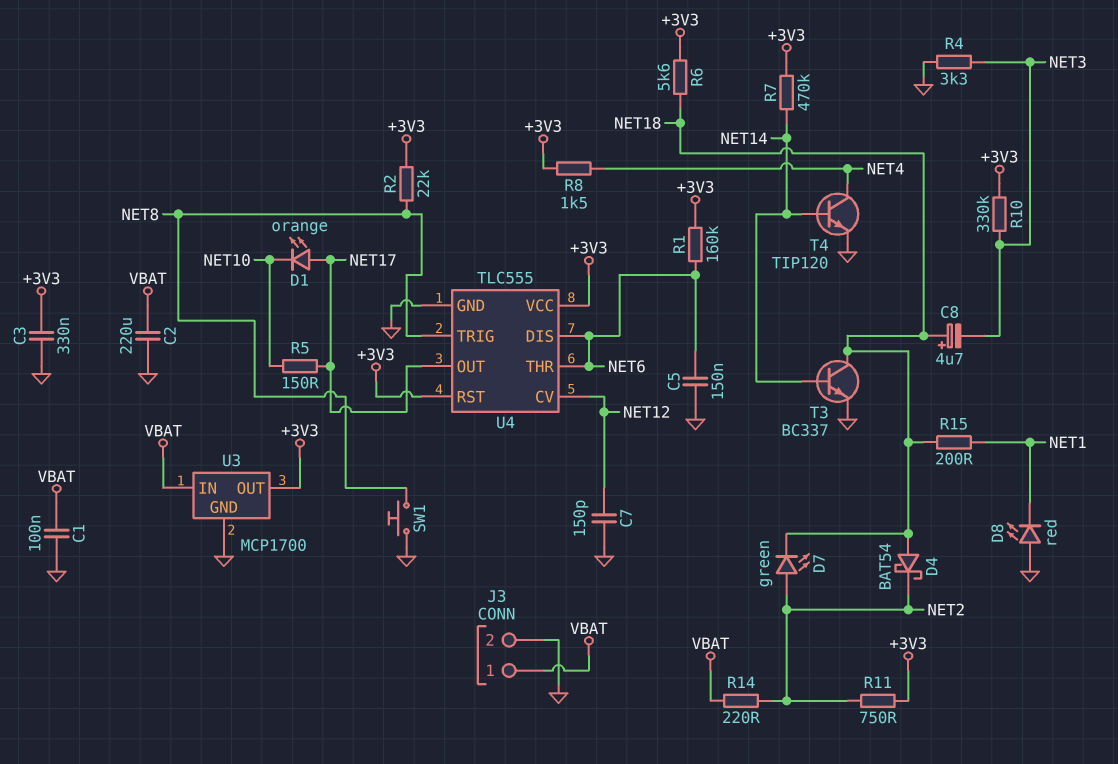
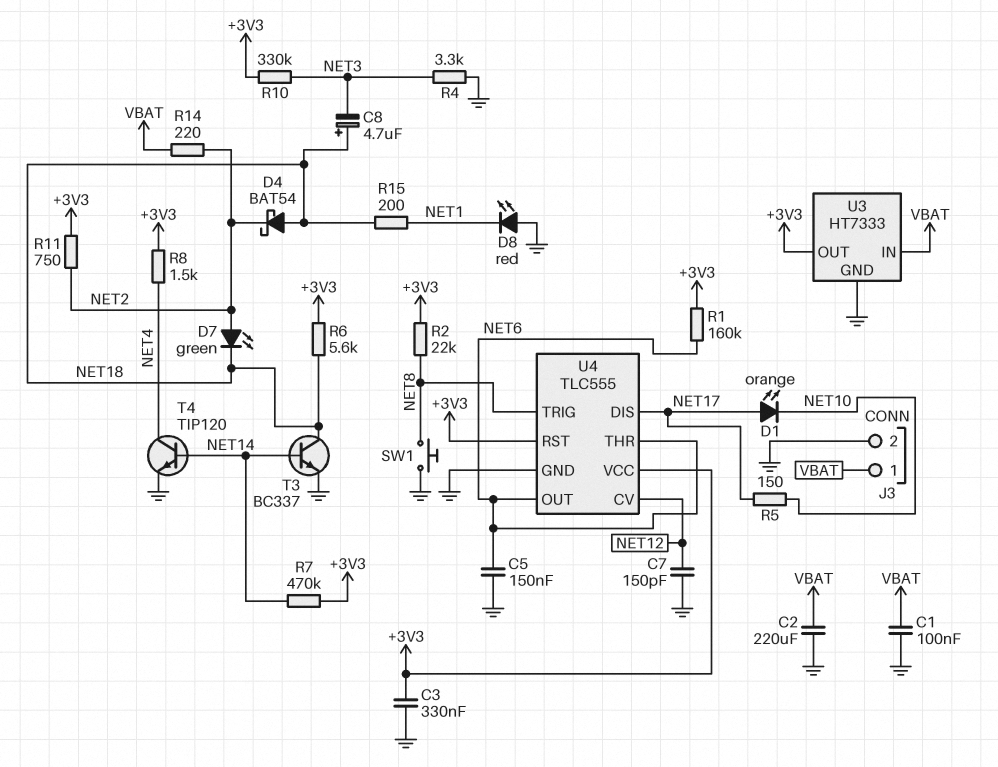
U3: MCP1700 -> HT7333
U4 pin DIS: NET6 -> NET17
U4 pin OUT: NET17 -> NET6

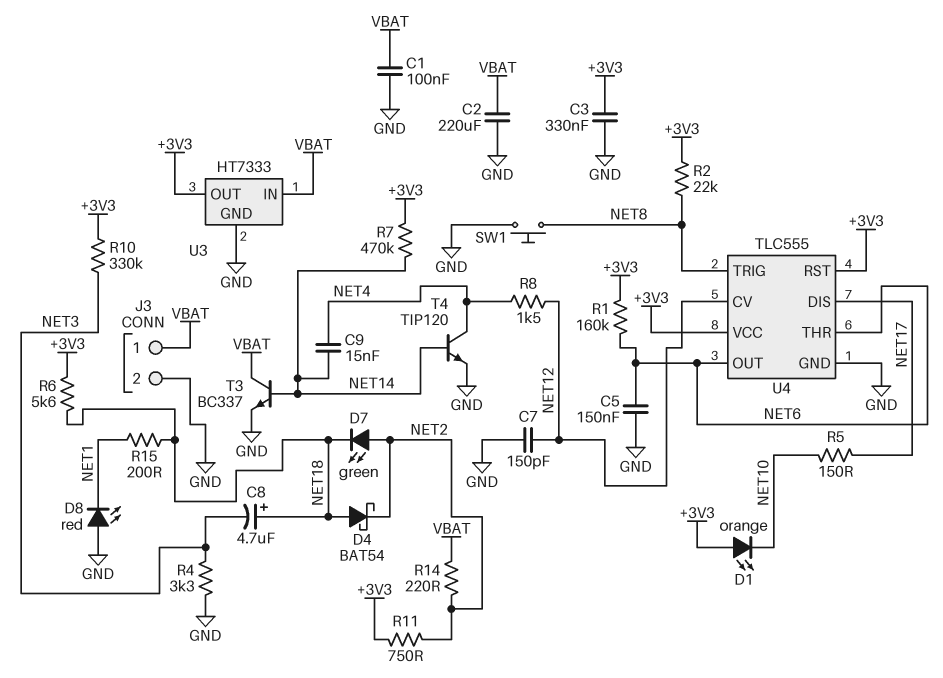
C9: none -> 15nF (NET4, NET14)
D1: LED orange (A NET17, K NET10) -> LED orange (A +3V3, K NET10)
R8: 1.5k (+3V3, NET4) -> 1.5k (NET4, NET12)
T3: NPN BC337 (B NET14, C NET18, E GND) -> NPN BC337 (B NET14, C VBAT, E GND)

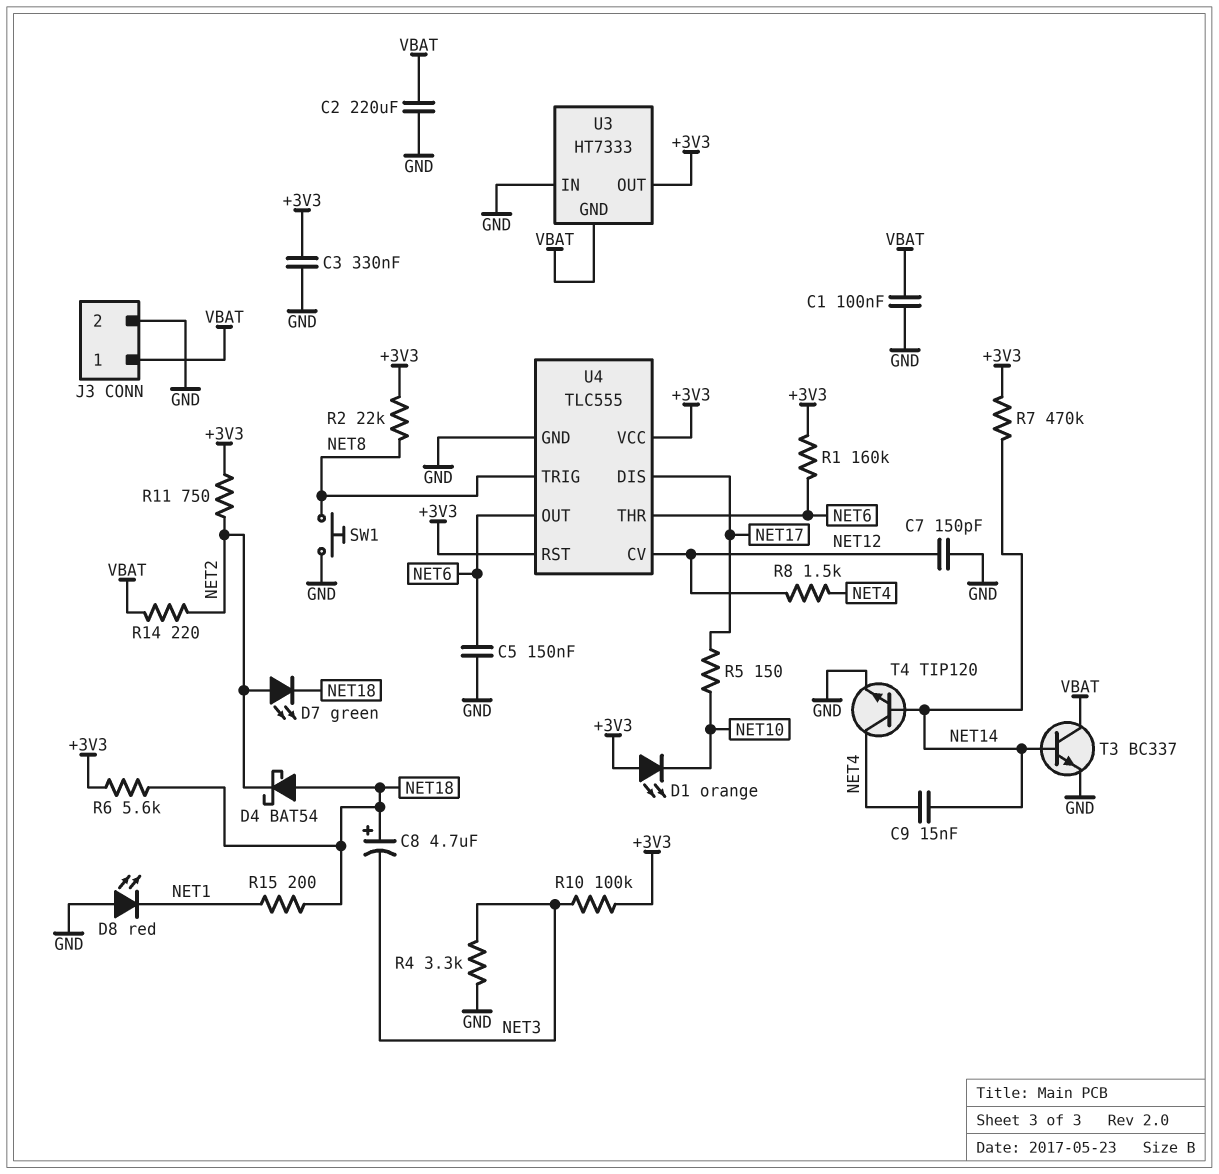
R10: 330k (+3V3, NET3) -> 100k (+3V3, NET3)
U3 pin GND: GND -> VBAT
U3 pin IN: VBAT -> GND

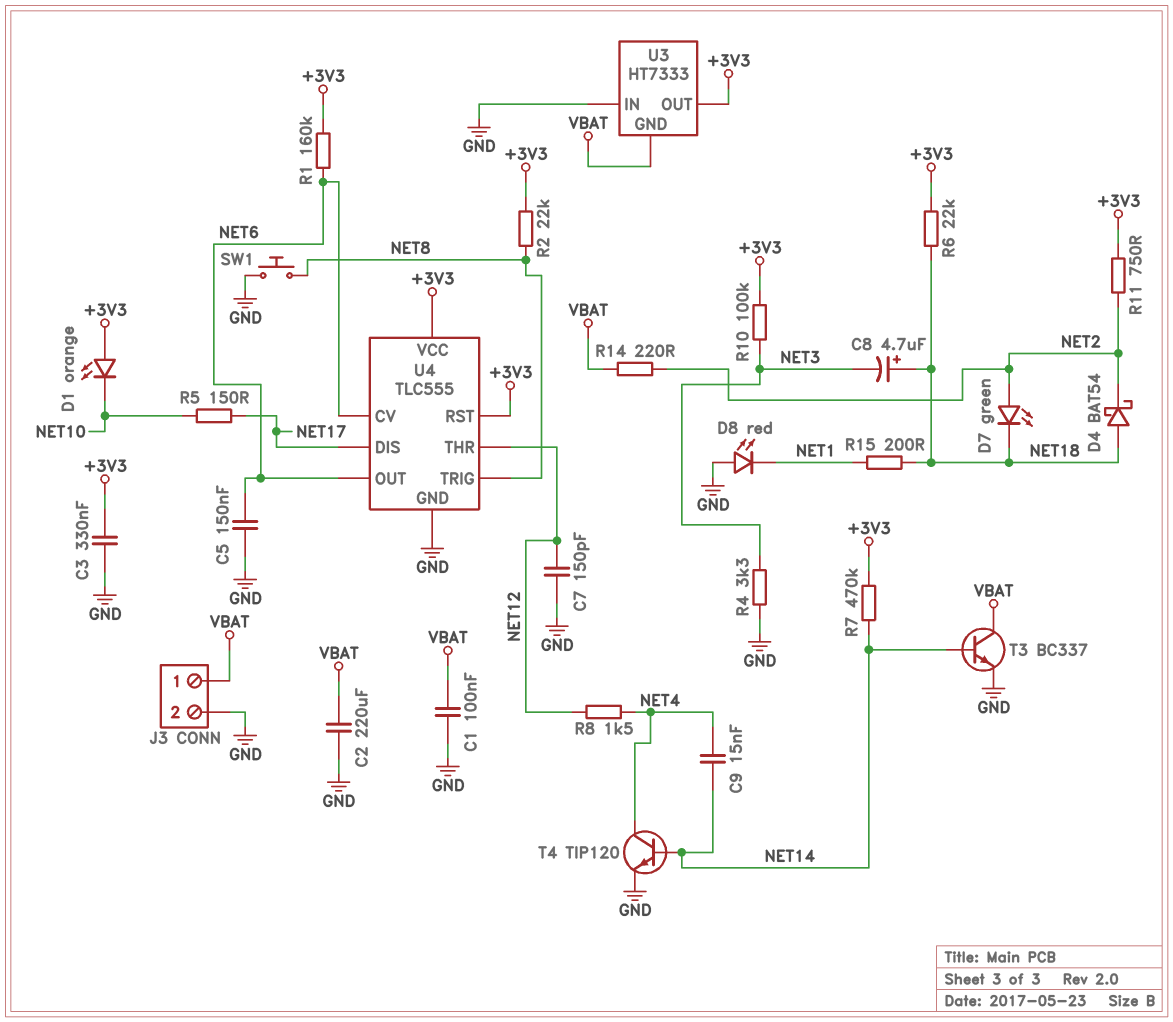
R6: 5.6k (+3V3, NET18) -> 22k (+3V3, NET18)
U4 pin CV: NET12 -> NET6
U4 pin THR: NET6 -> NET12

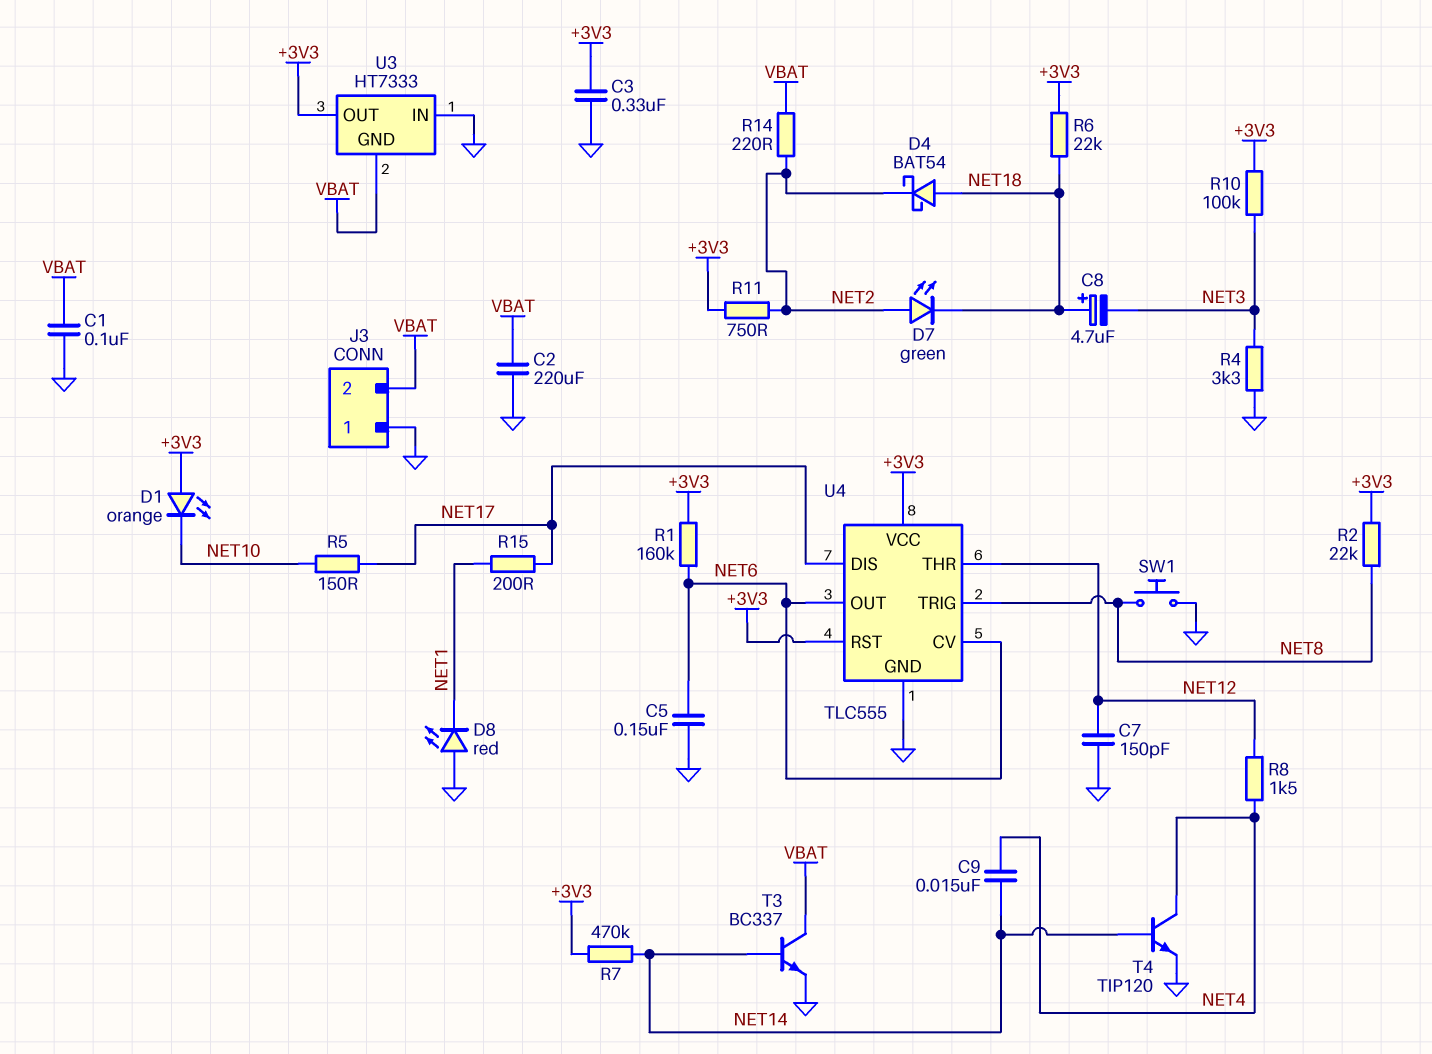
J3 pin 1: VBAT -> GND
J3 pin 2: GND -> VBAT
R15: 200 (NET1, NET18) -> 200 (NET1, NET17)

